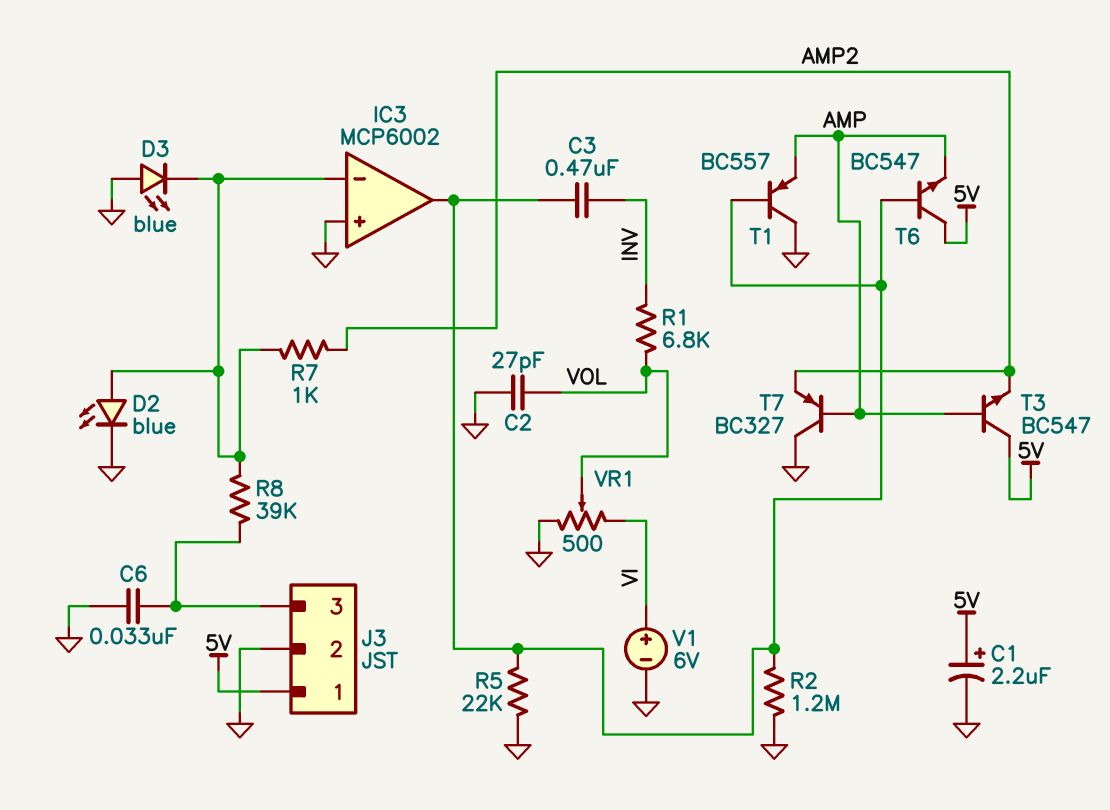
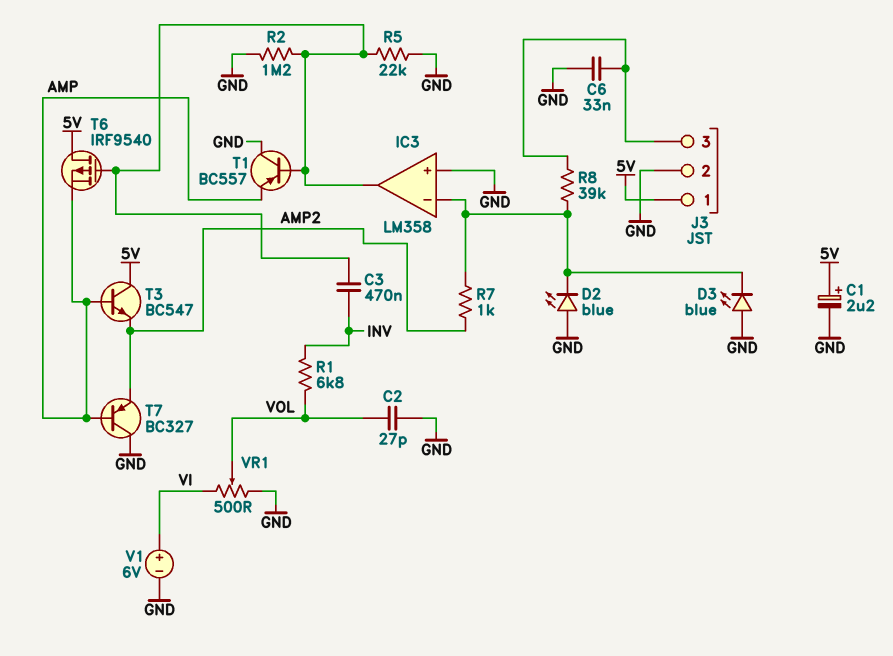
D2: LED blue (A IC3/in-, K GND) -> LED blue (A GND, K IC3/in-)
IC3: MCP6002 -> LM358
T6: NPN BC547 (B IC3/out, C 5V, E AMP) -> PMOS IRF9540 (G IC3/out, D 5V, S AMP)

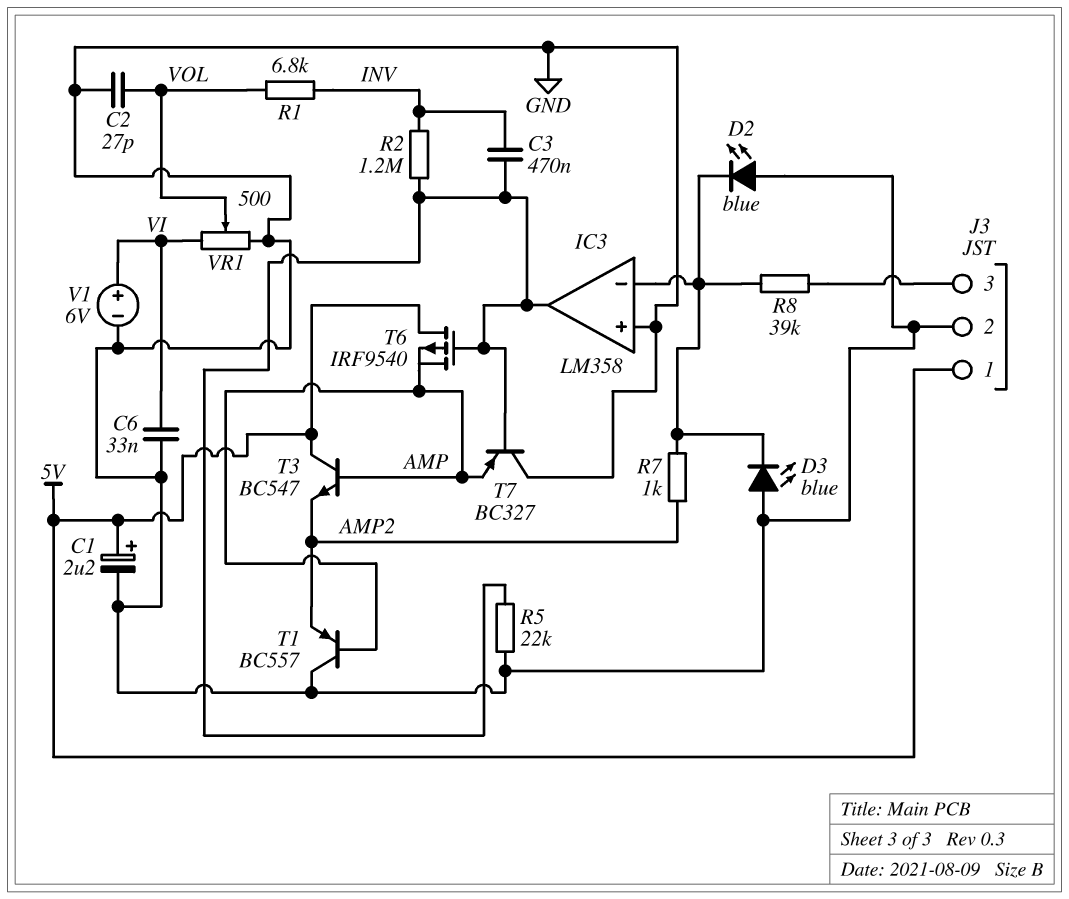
C6: 33nF (GND, J3/3) -> 33nF (GND, VI)
R2: 1.2M (GND, IC3/out) -> 1.2M (IC3/out, INV)
T1: PNP BC557 (B IC3/out, C GND, E AMP) -> PNP BC557 (B AMP, C GND, E AMP2)
T7: PNP BC327 (B AMP, C GND, E AMP2) -> PNP BC327 (B IC3/out, C GND, E AMP)

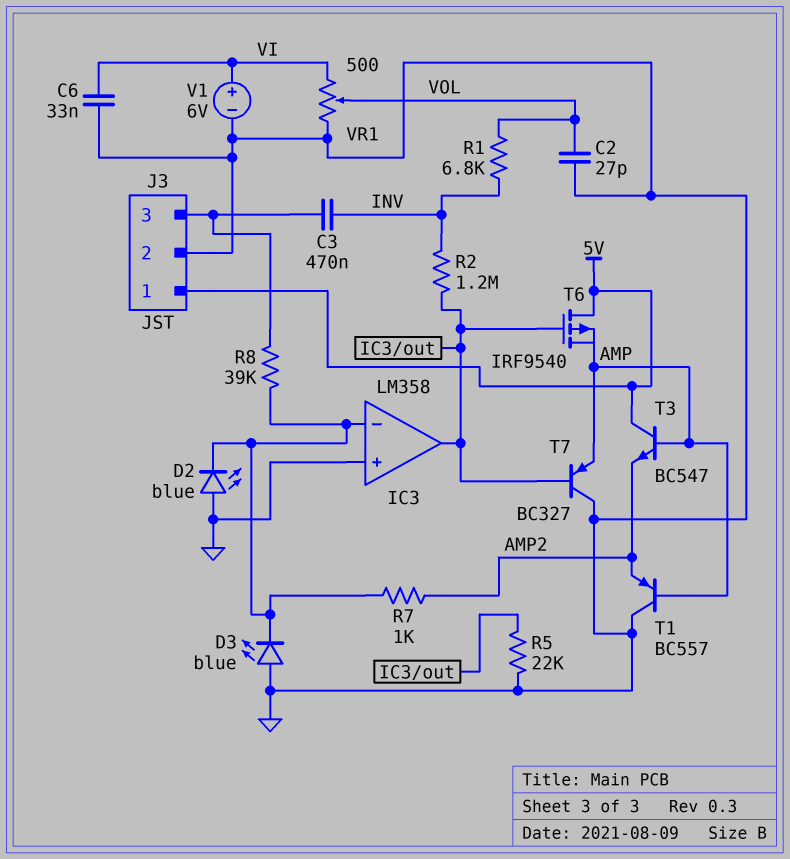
C1: 2.2uF (plus 5V, minus GND) -> none
C3: 470nF (IC3/out, INV) -> 470nF (INV, J3/3)

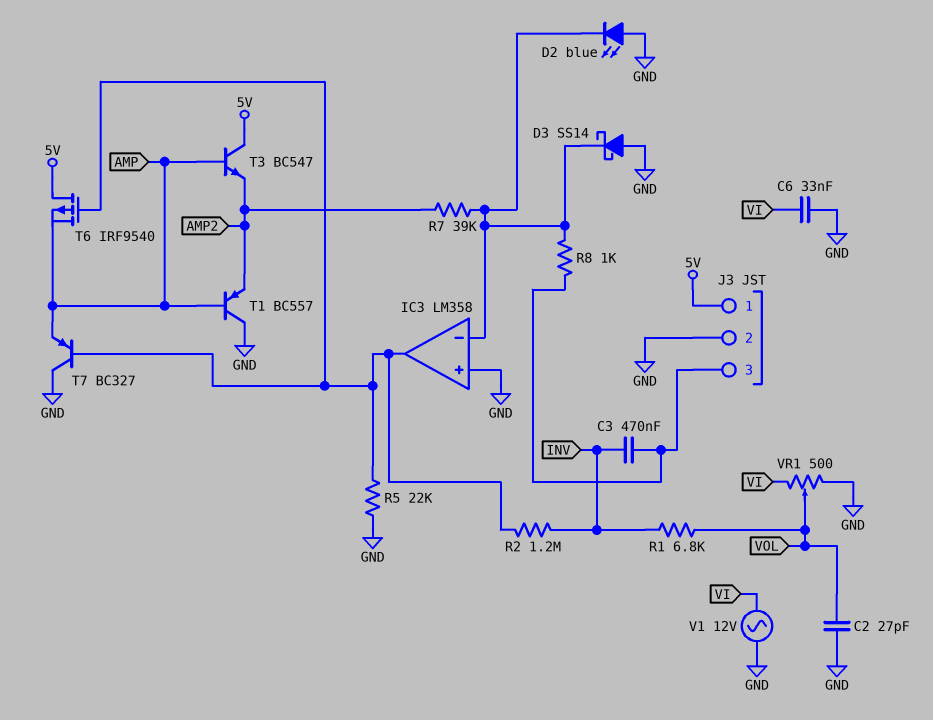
D3: LED blue (A GND, K IC3/in-) -> schottky SS14 (A GND, K IC3/in-)
R7: 1k (AMP2, IC3/in-) -> 39k (AMP2, IC3/in-)
R8: 39k (IC3/in-, J3/3) -> 1k (IC3/in-, J3/3)
V1: 6V (plus VI, minus GND) -> AC 12V (GND, VI)

